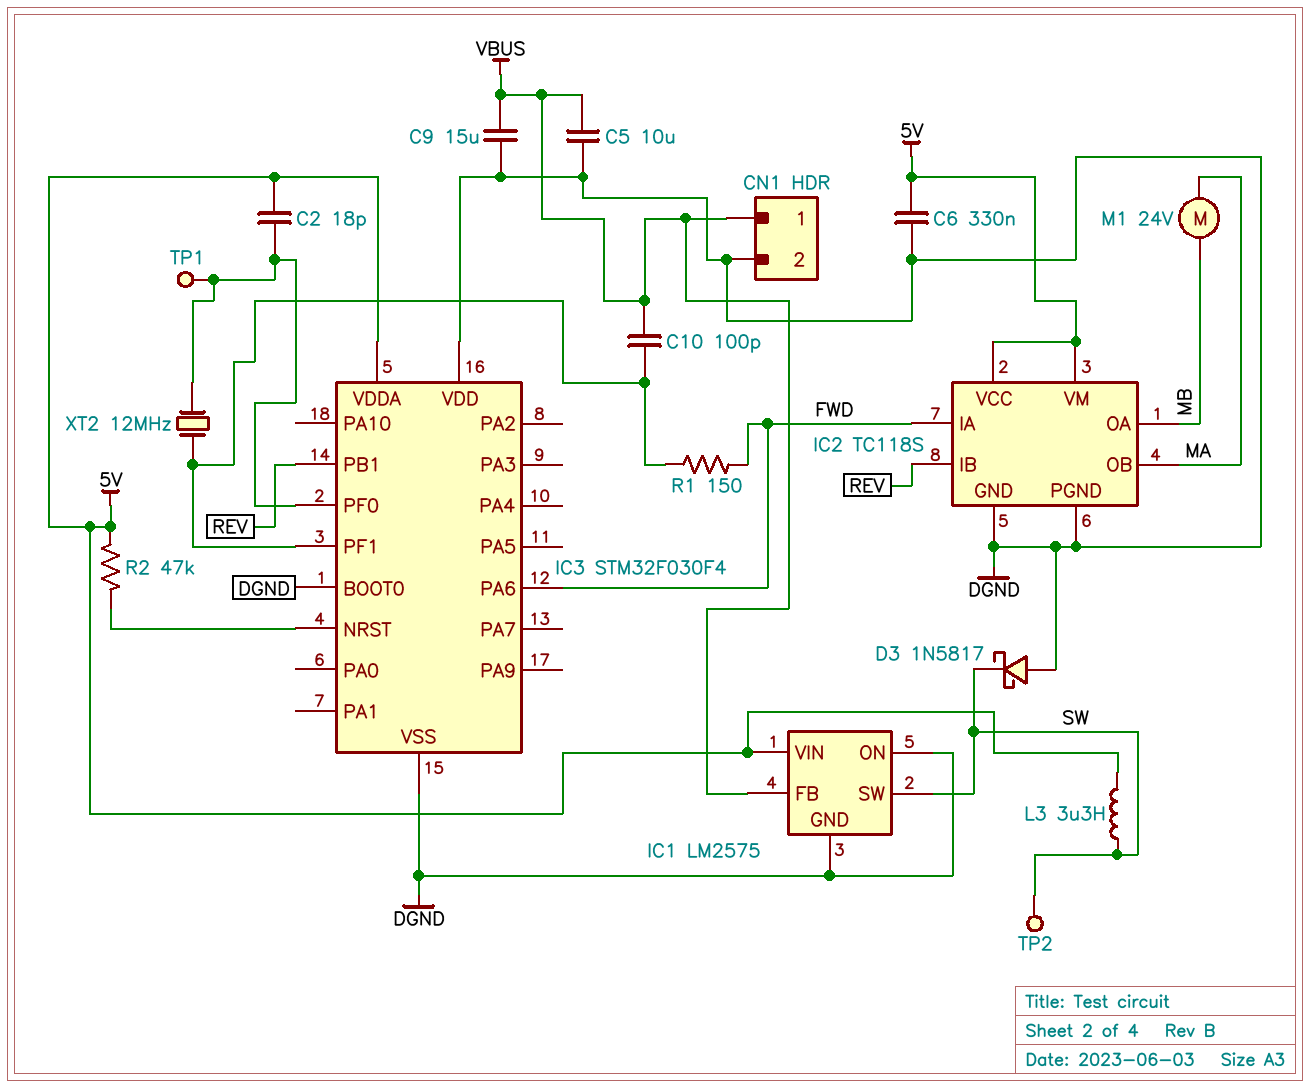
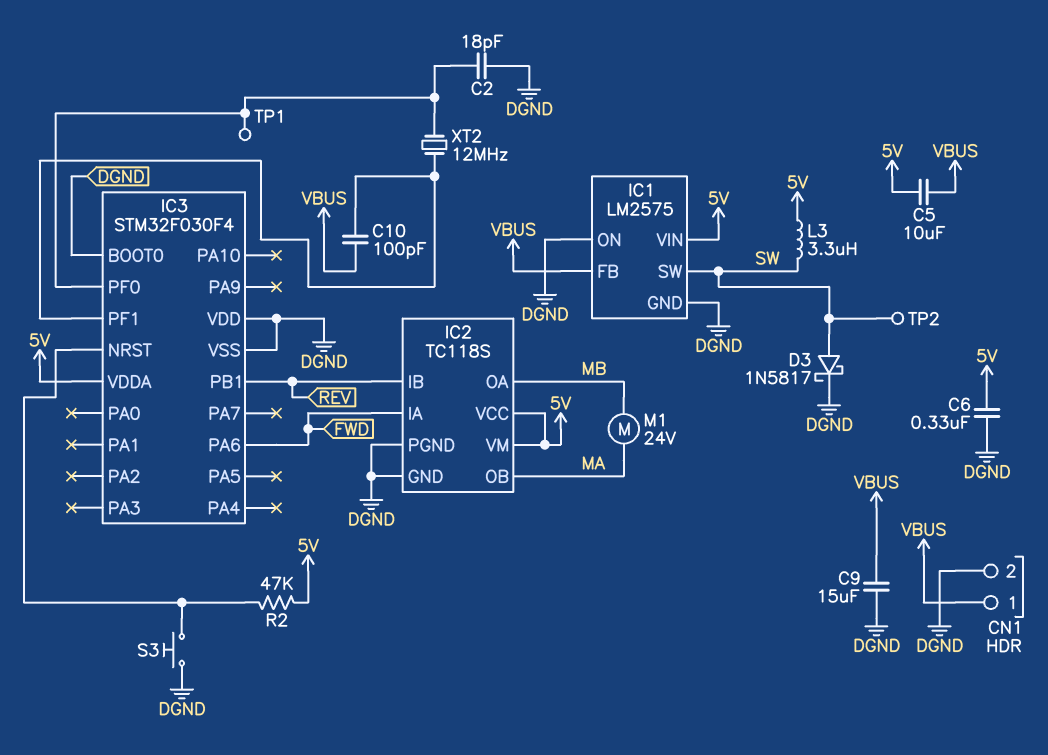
C2: 18pF (5V, IC3/PF0) -> 18pF (DGND, IC3/PF0)
C5: 10uF (DGND, VBUS) -> 10uF (5V, VBUS)
D3: schottky 1N5817 (A DGND, K SW) -> schottky 1N5817 (A SW, K DGND)
R1: 150 (FWD, IC3/PF1) -> none
S3: none -> button (DGND, IC3/NRST)

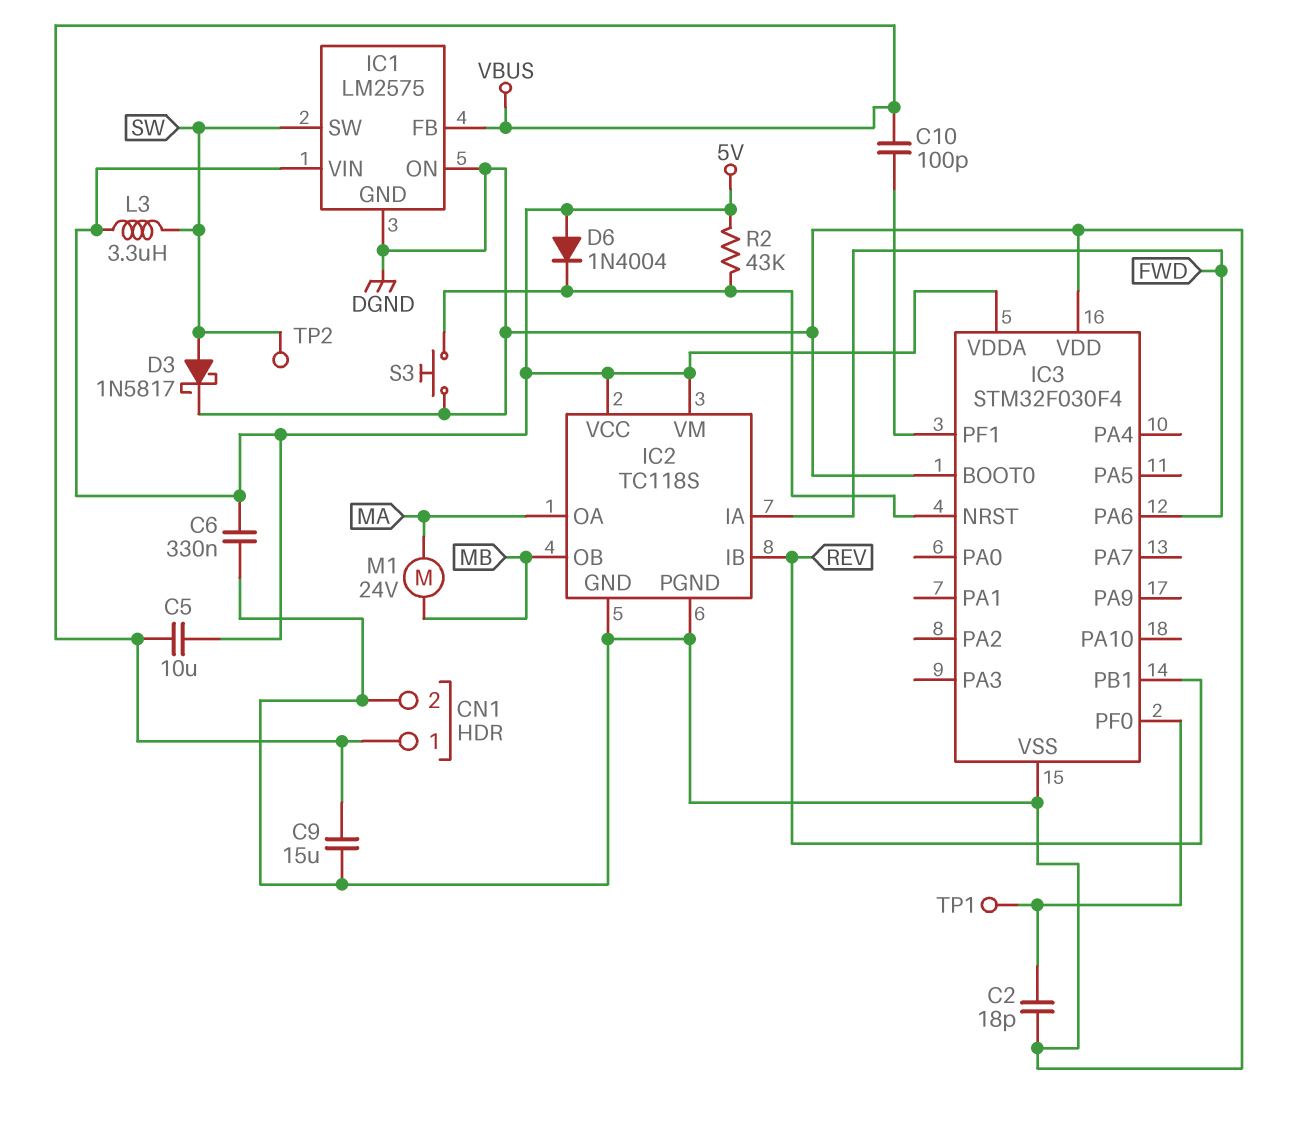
D6: none -> diode 1N4004 (A 5V, K IC3/NRST)
IC2 pin OA: MB -> MA
IC2 pin OB: MA -> MB
R2: 47k (5V, IC3/NRST) -> 43k (5V, IC3/NRST)
XT2: 12MHz (IC3/PF0, IC3/PF1) -> none

